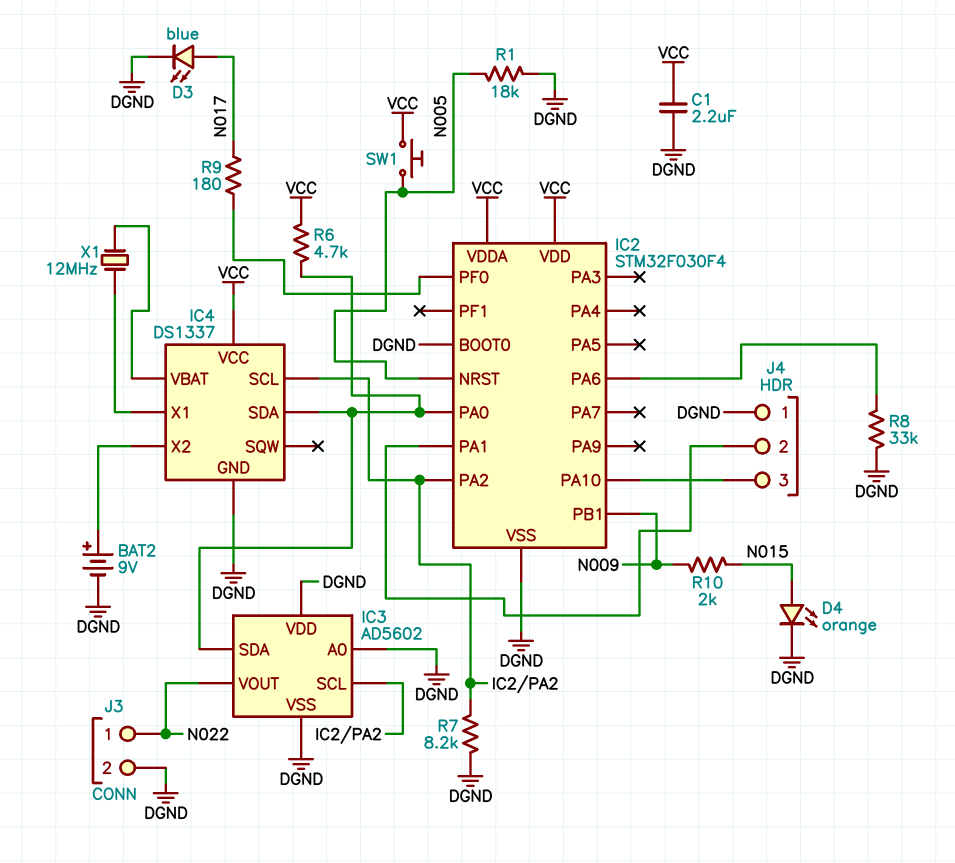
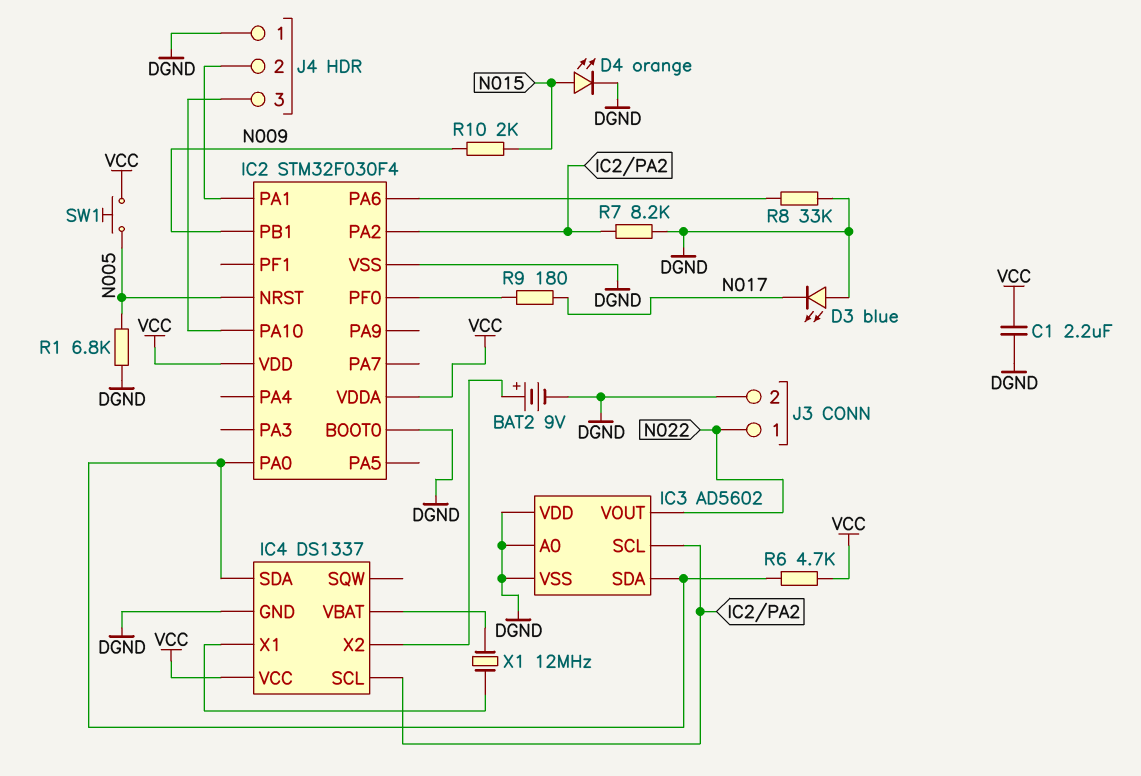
D3: LED blue (A N017, K DGND) -> LED blue (A DGND, K N017)
R1: 18k (DGND, N005) -> 6.8k (DGND, N005)

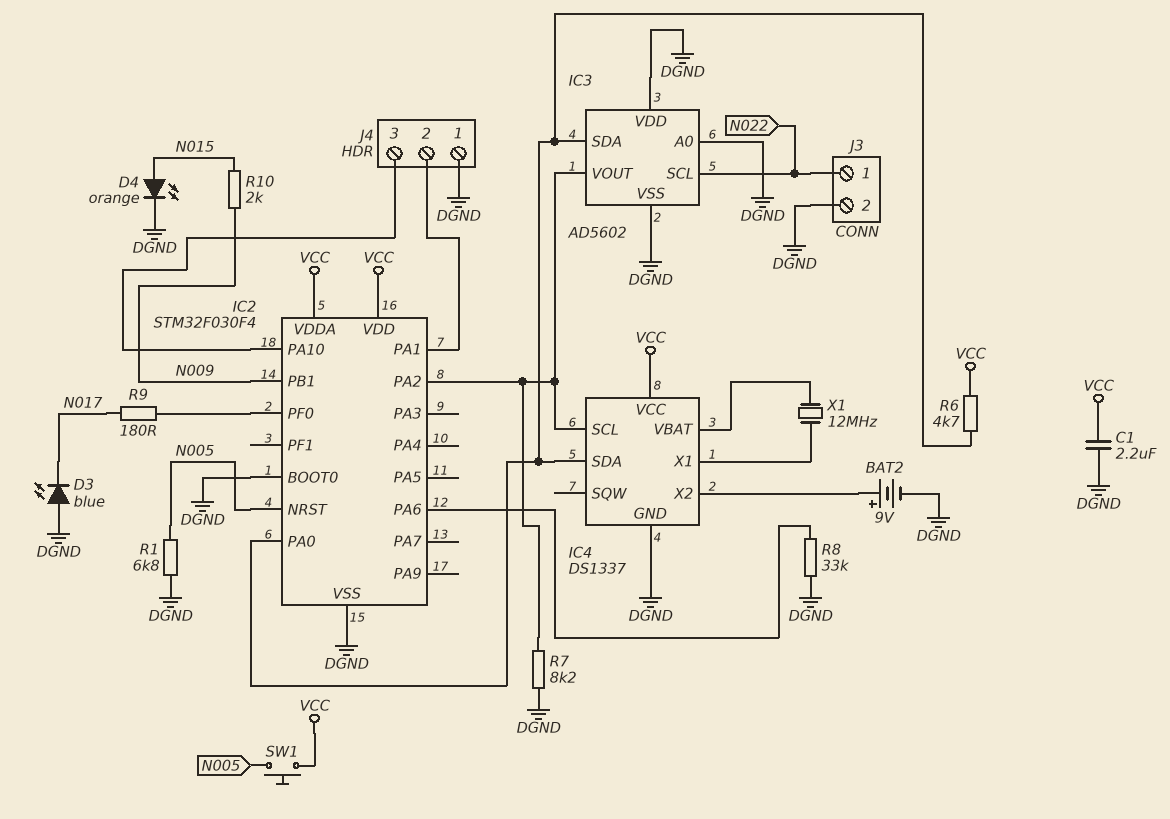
IC3 pin SCL: IC2/PA2 -> N022
IC3 pin VOUT: N022 -> IC2/PA2

